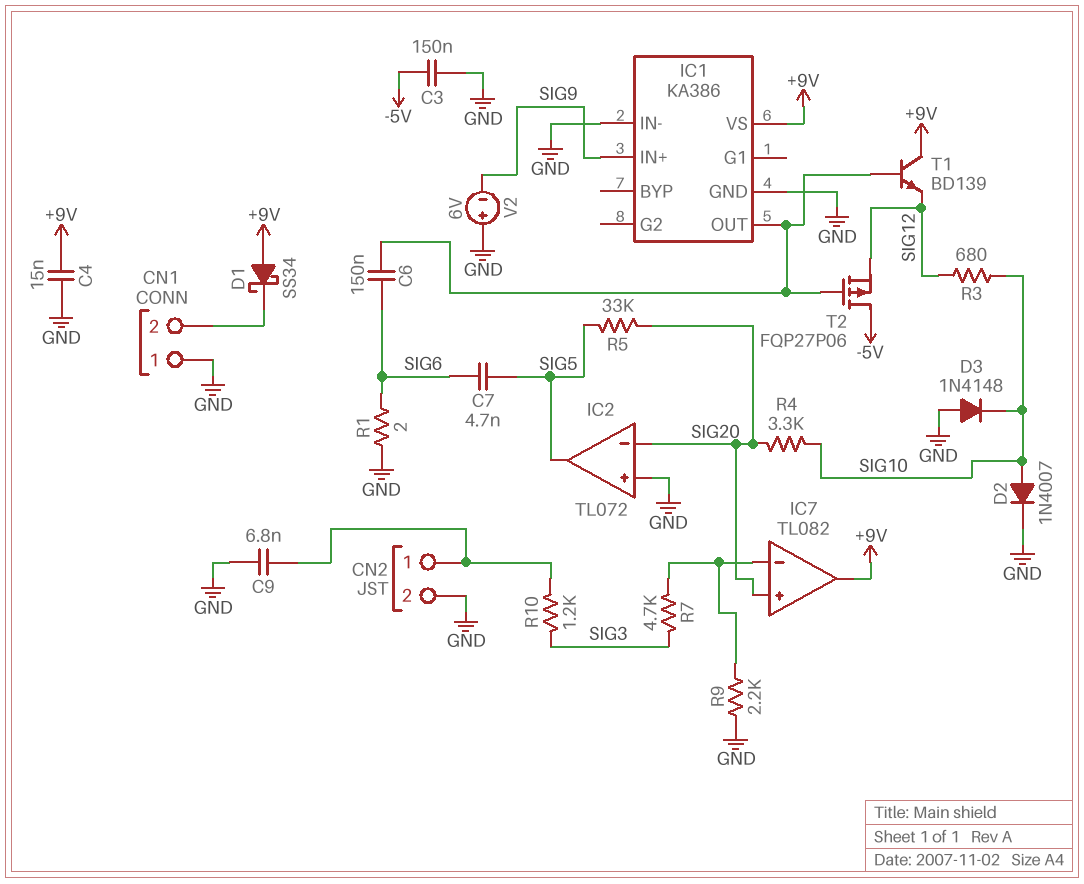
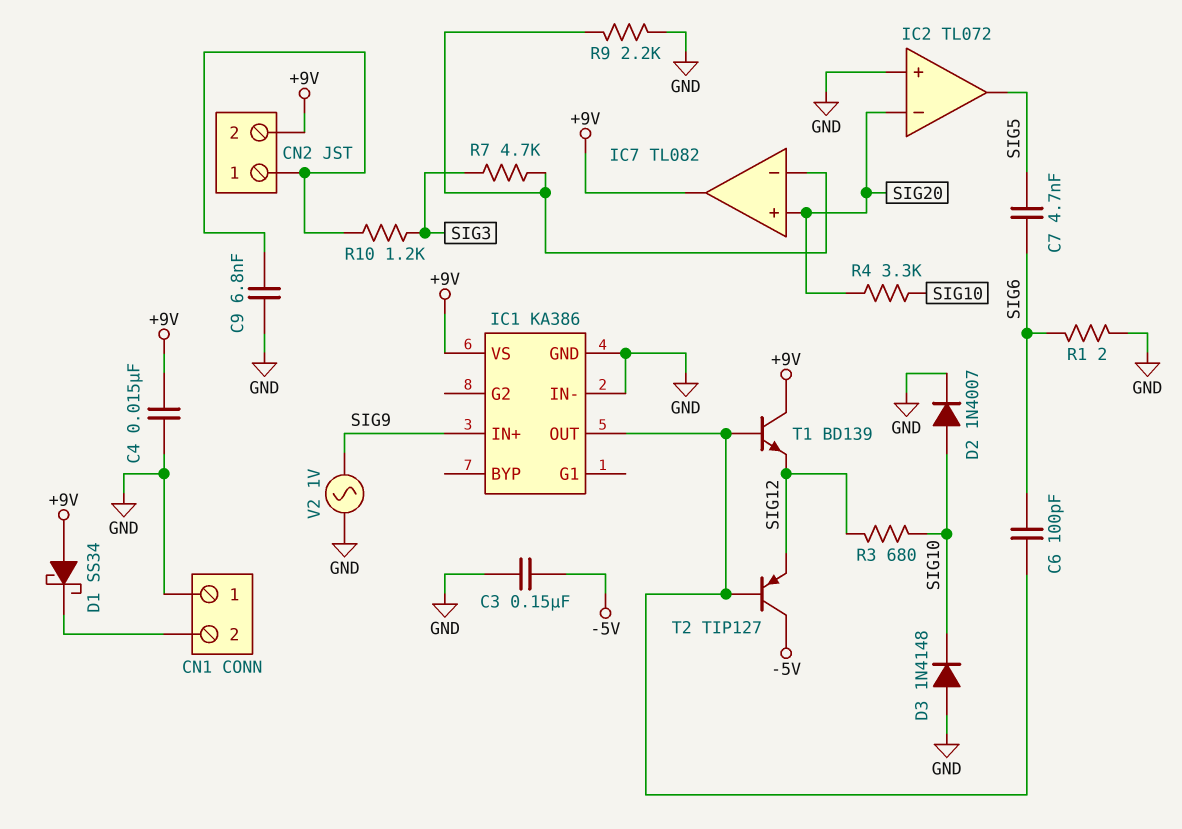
C6: 150nF (IC1/OUT, SIG6) -> 100pF (IC1/OUT, SIG6)
CN2 pin 2: GND -> +9V
R5: 33k (SIG5, SIG20) -> none
T2: PMOS FQP27P06 (G IC1/OUT, D -5V, S SIG12) -> PNP TIP127 (B IC1/OUT, C -5V, E SIG12)
V2: 6V (plus GND, minus SIG9) -> AC 1V (GND, SIG9)

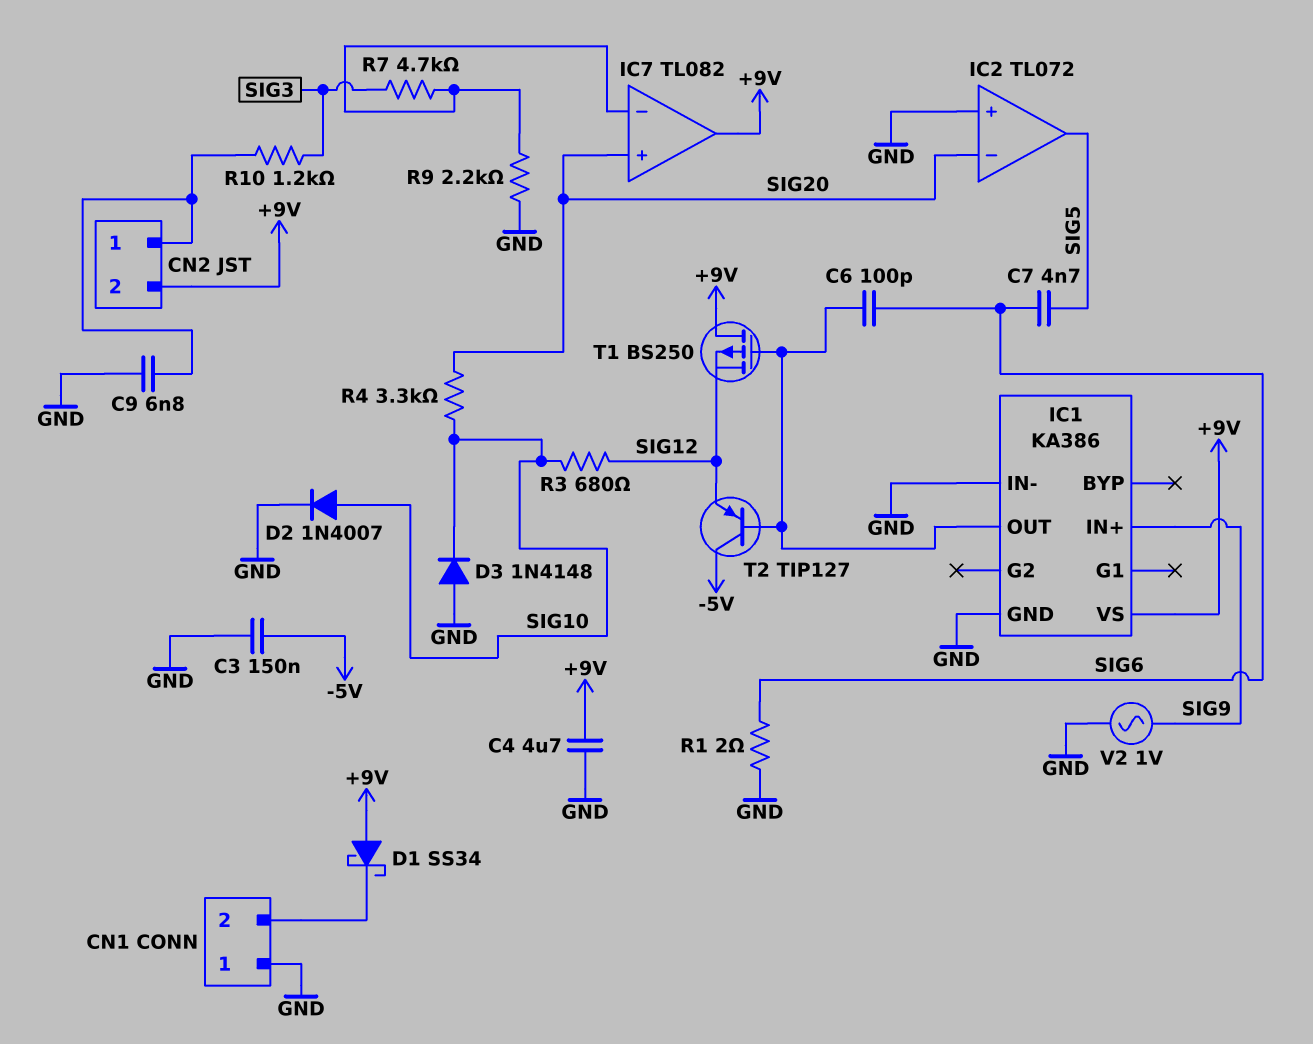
C4: 15nF (+9V, GND) -> 4.7uF (+9V, GND)
T1: NPN BD139 (B IC1/OUT, C +9V, E SIG12) -> PMOS BS250 (G IC1/OUT, D +9V, S SIG12)

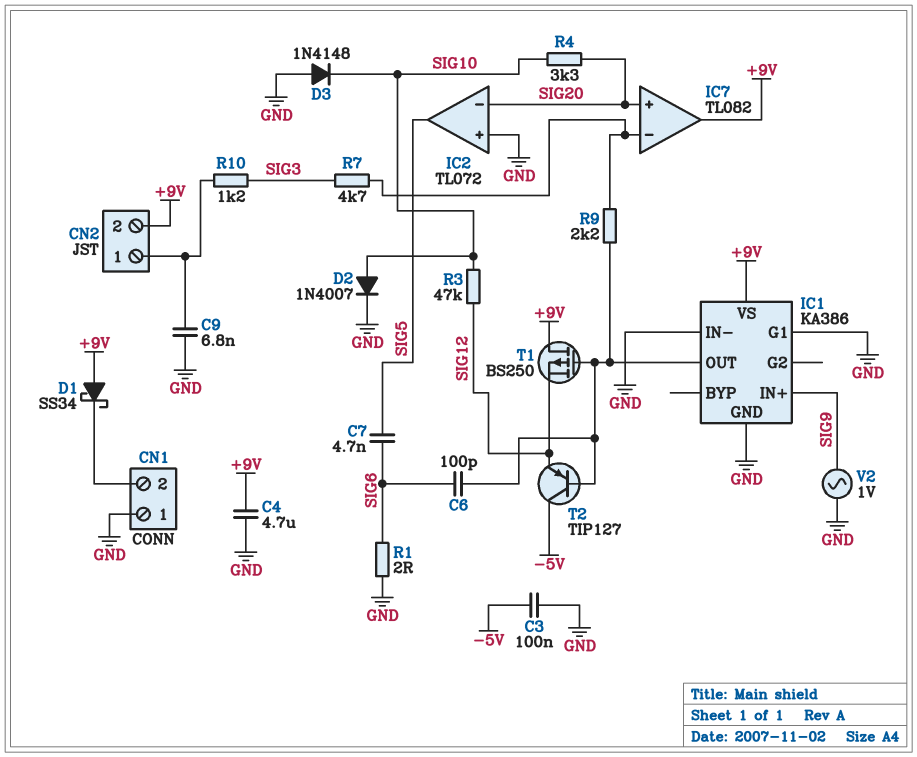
C3: 150nF (-5V, GND) -> 100nF (-5V, GND)
IC1 pin G1: none -> GND
R3: 680 (SIG10, SIG12) -> 47k (SIG10, SIG12)
R9: 2.2k (GND, IC7/in-) -> 2.2k (IC1/OUT, IC7/in-)

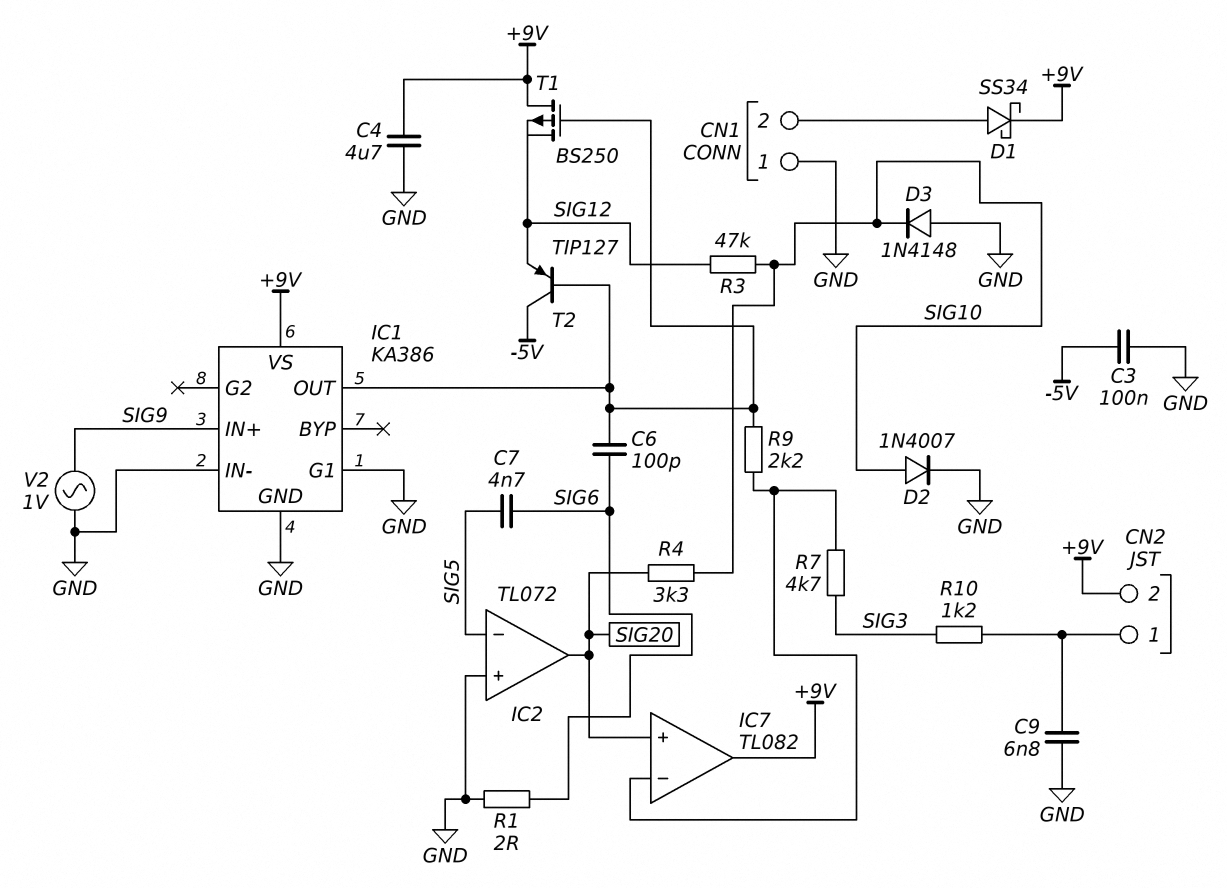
D1: schottky SS34 (A +9V, K CN1/2) -> schottky SS34 (A CN1/2, K +9V)
IC2 pin in-: SIG20 -> SIG5
IC2 pin out: SIG5 -> SIG20

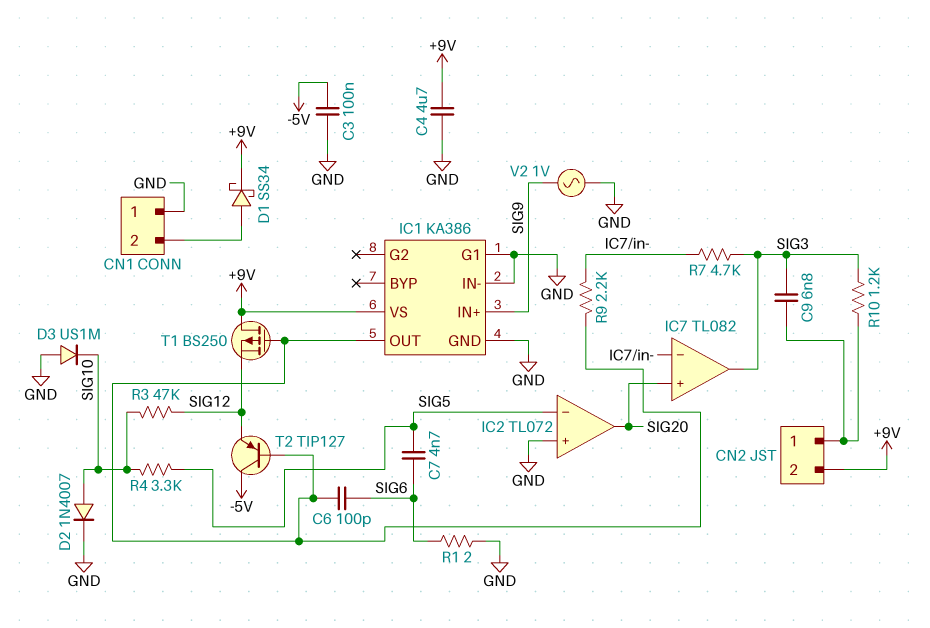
C9: 6.8nF (CN2/1, GND) -> 6.8nF (CN2/1, SIG3)
D3: diode 1N4148 (A GND, K SIG10) -> diode US1M (A GND, K SIG10)
IC7 pin out: +9V -> SIG3
R4: 3.3k (SIG10, SIG20) -> 3.3k (SIG5, SIG10)

